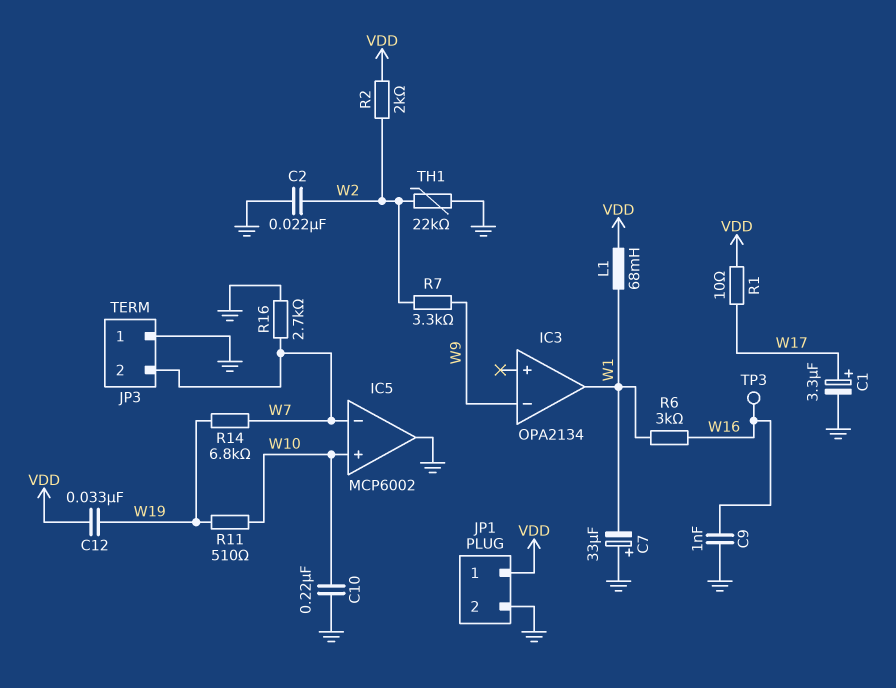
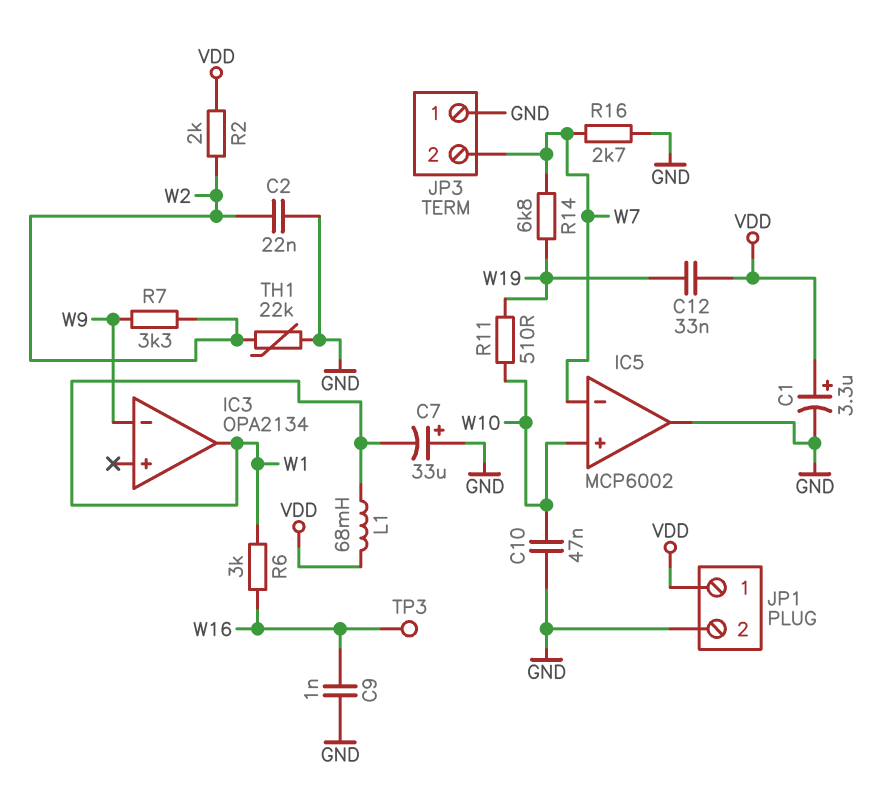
C1: 3.3uF (plus W17, minus GND) -> 3.3uF (plus VDD, minus GND)
C10: 220nF (GND, W10) -> 47nF (GND, W10)
R1: 10 (VDD, W17) -> none

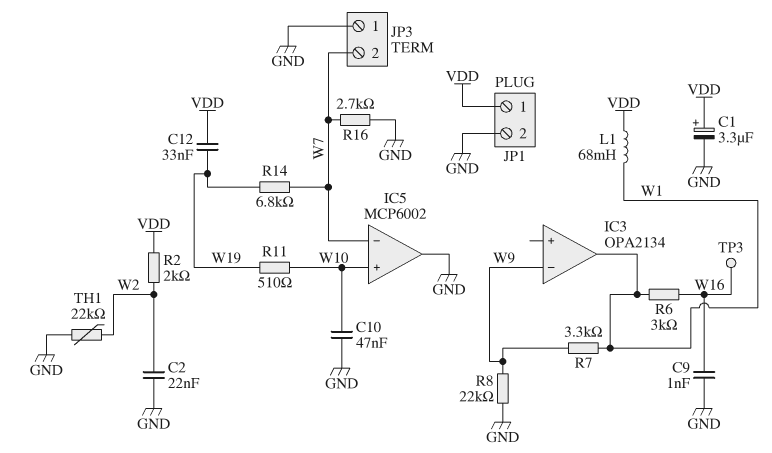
C7: 33uF (plus GND, minus W1) -> none
R7: 3.3k (W2, W9) -> 3.3k (W1, W9)
R8: none -> 22k (GND, W9)

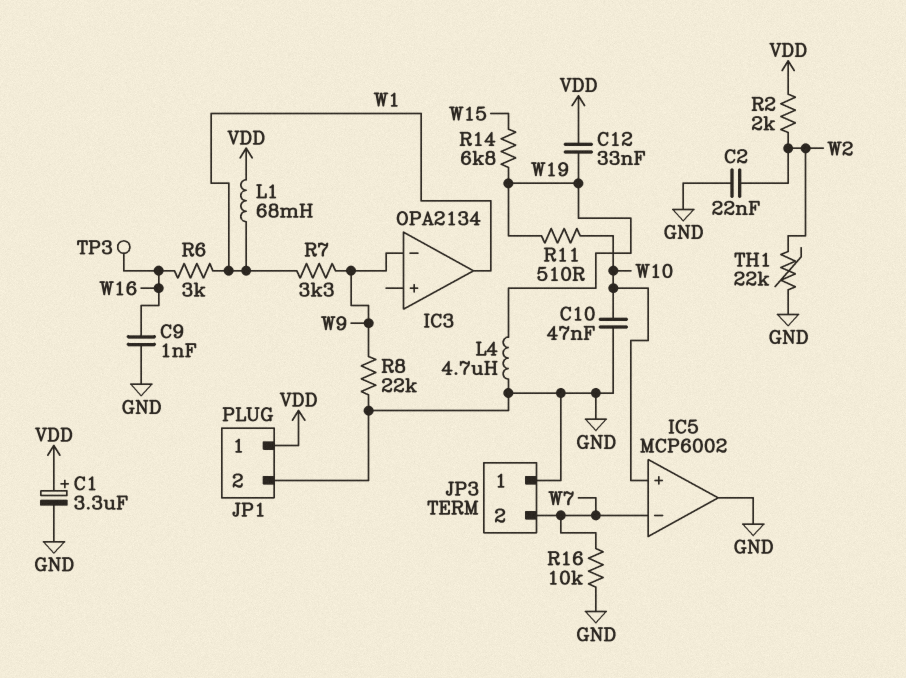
L4: none -> 4.7uH (GND, W19)
R14: 6.8k (W7, W19) -> 6.8k (W15, W19)
R16: 2.7k (GND, W7) -> 10k (GND, W7)

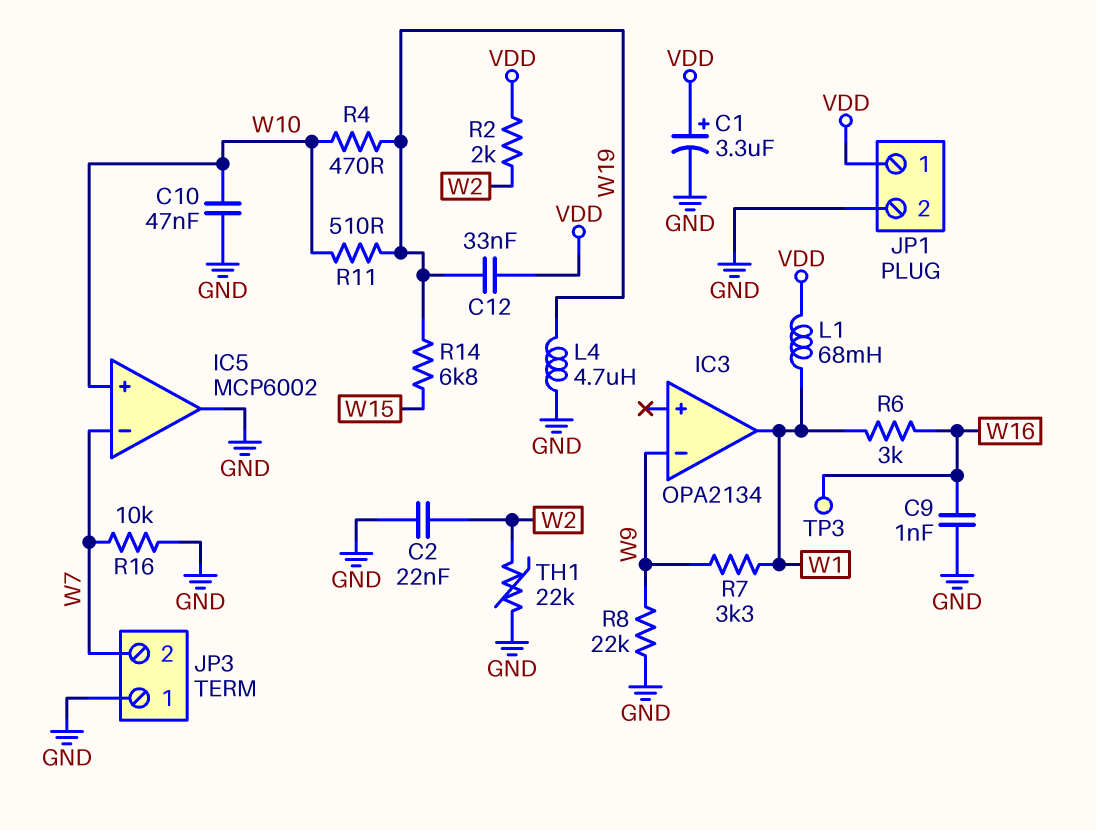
R4: none -> 470 (W10, W19)

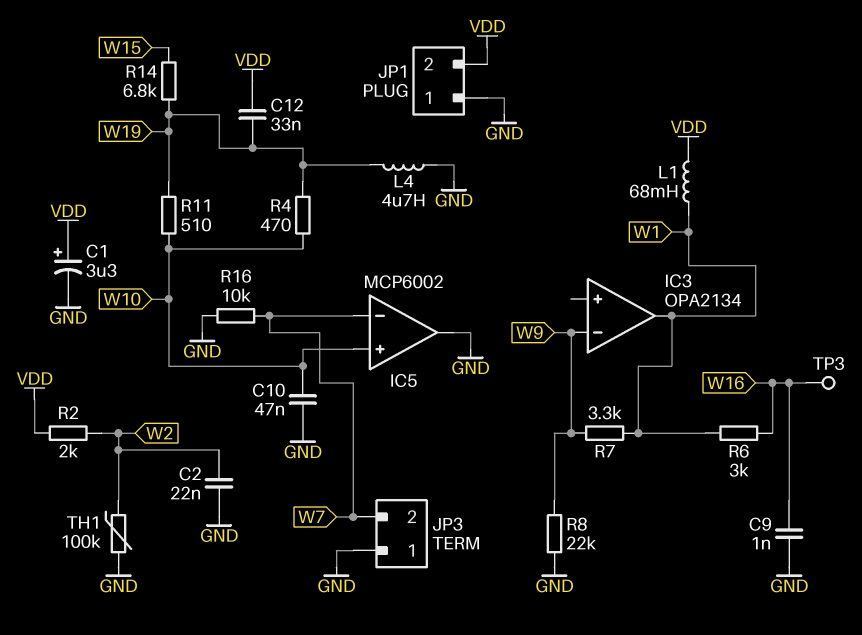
JP1 pin 1: VDD -> GND
JP1 pin 2: GND -> VDD
TH1: 22k (GND, W2) -> 100k (GND, W2)

